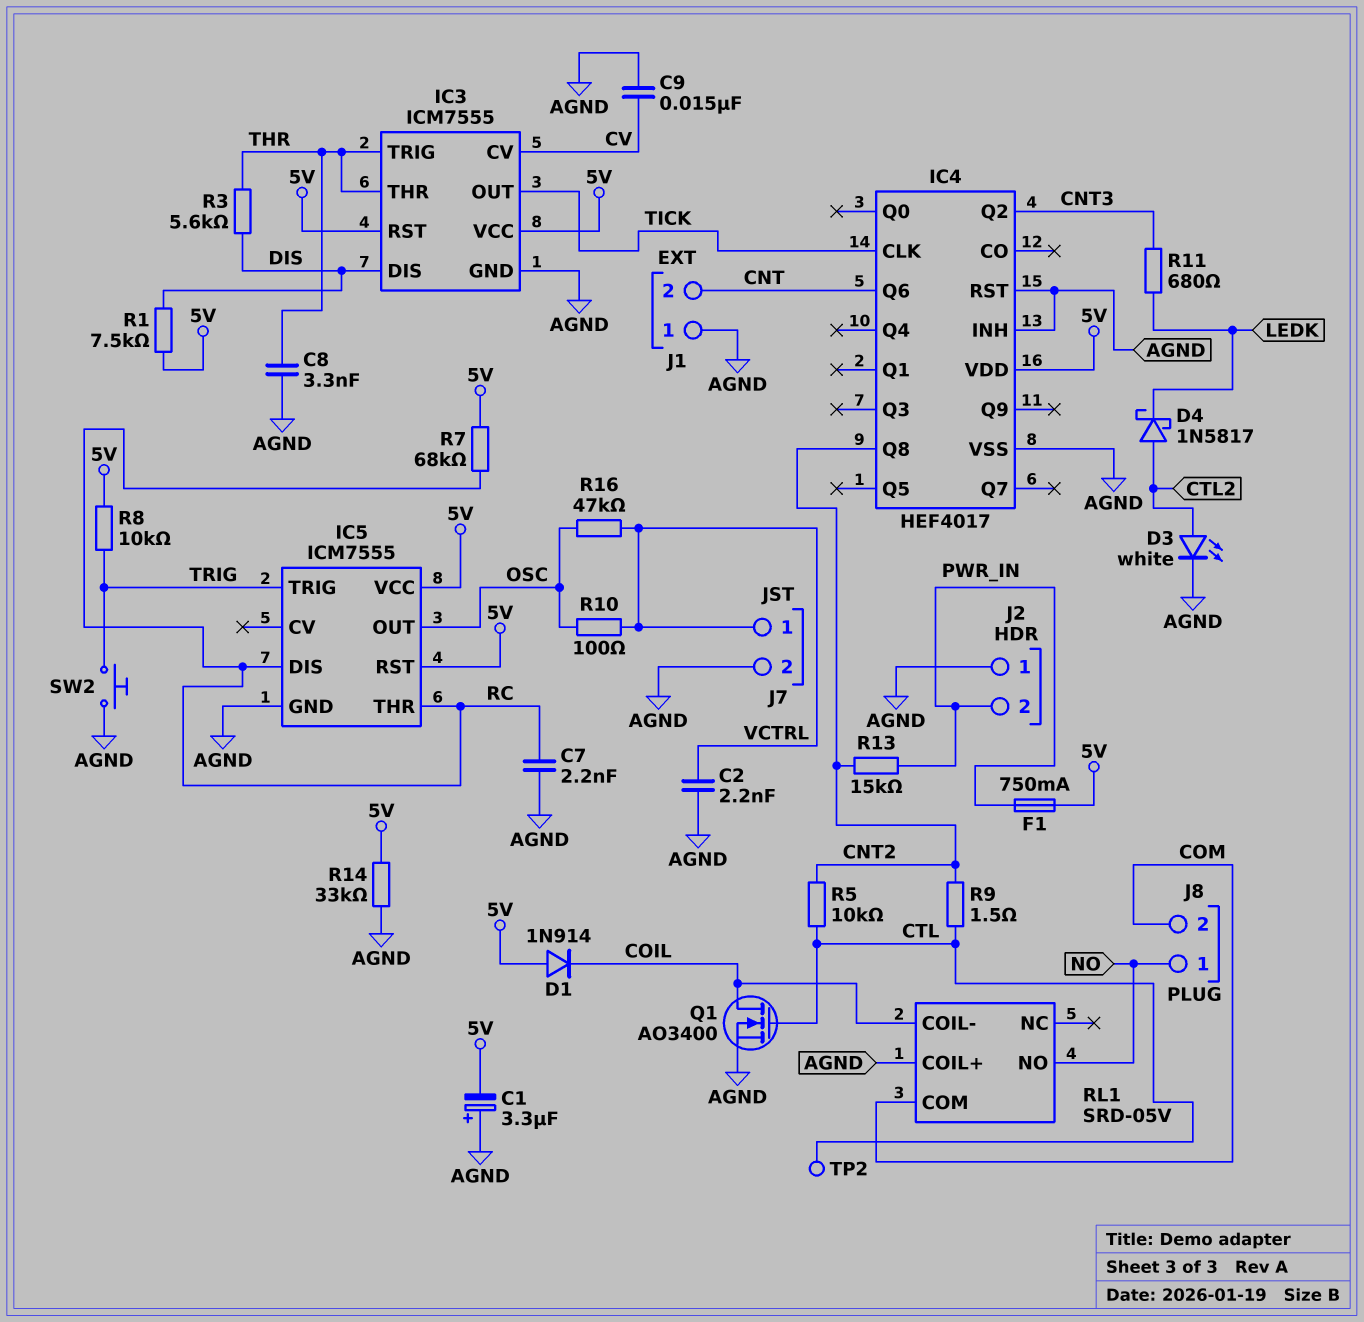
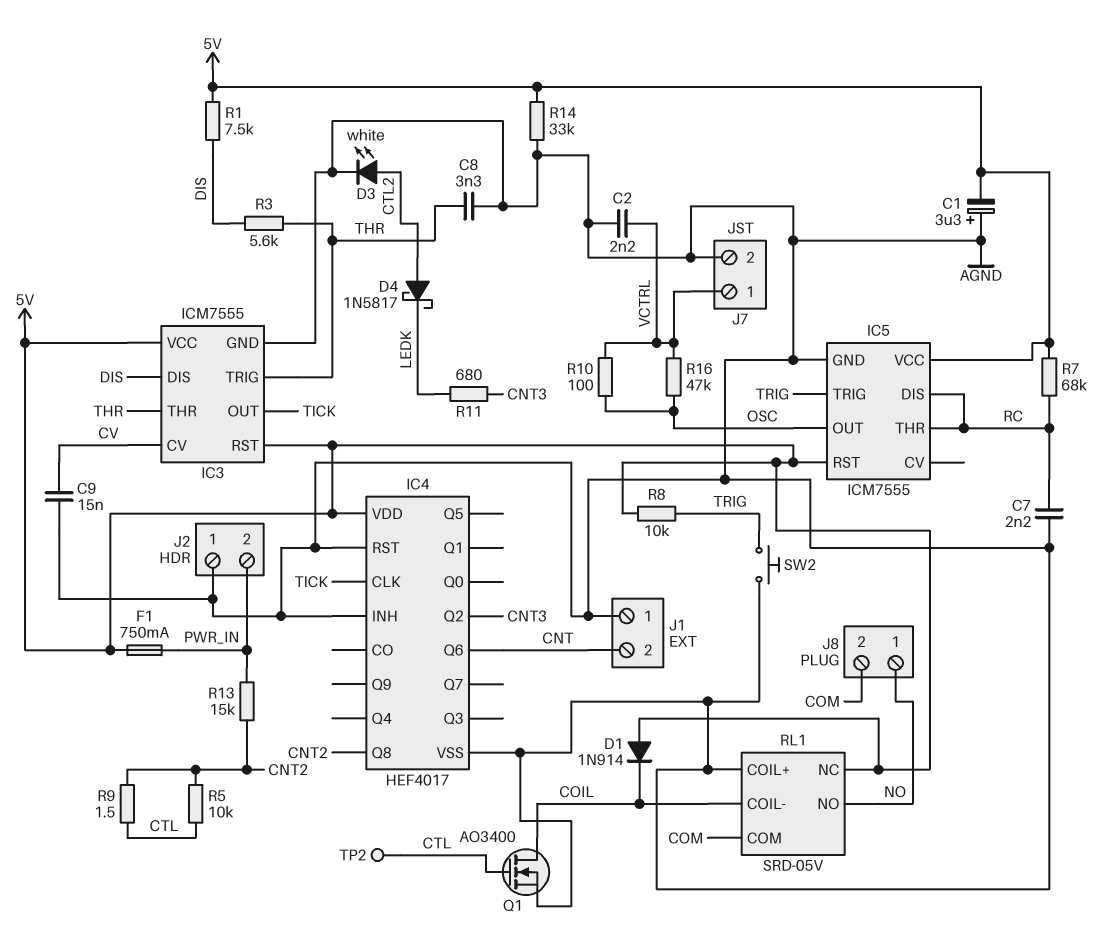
RL1 pin NC: none -> 5V

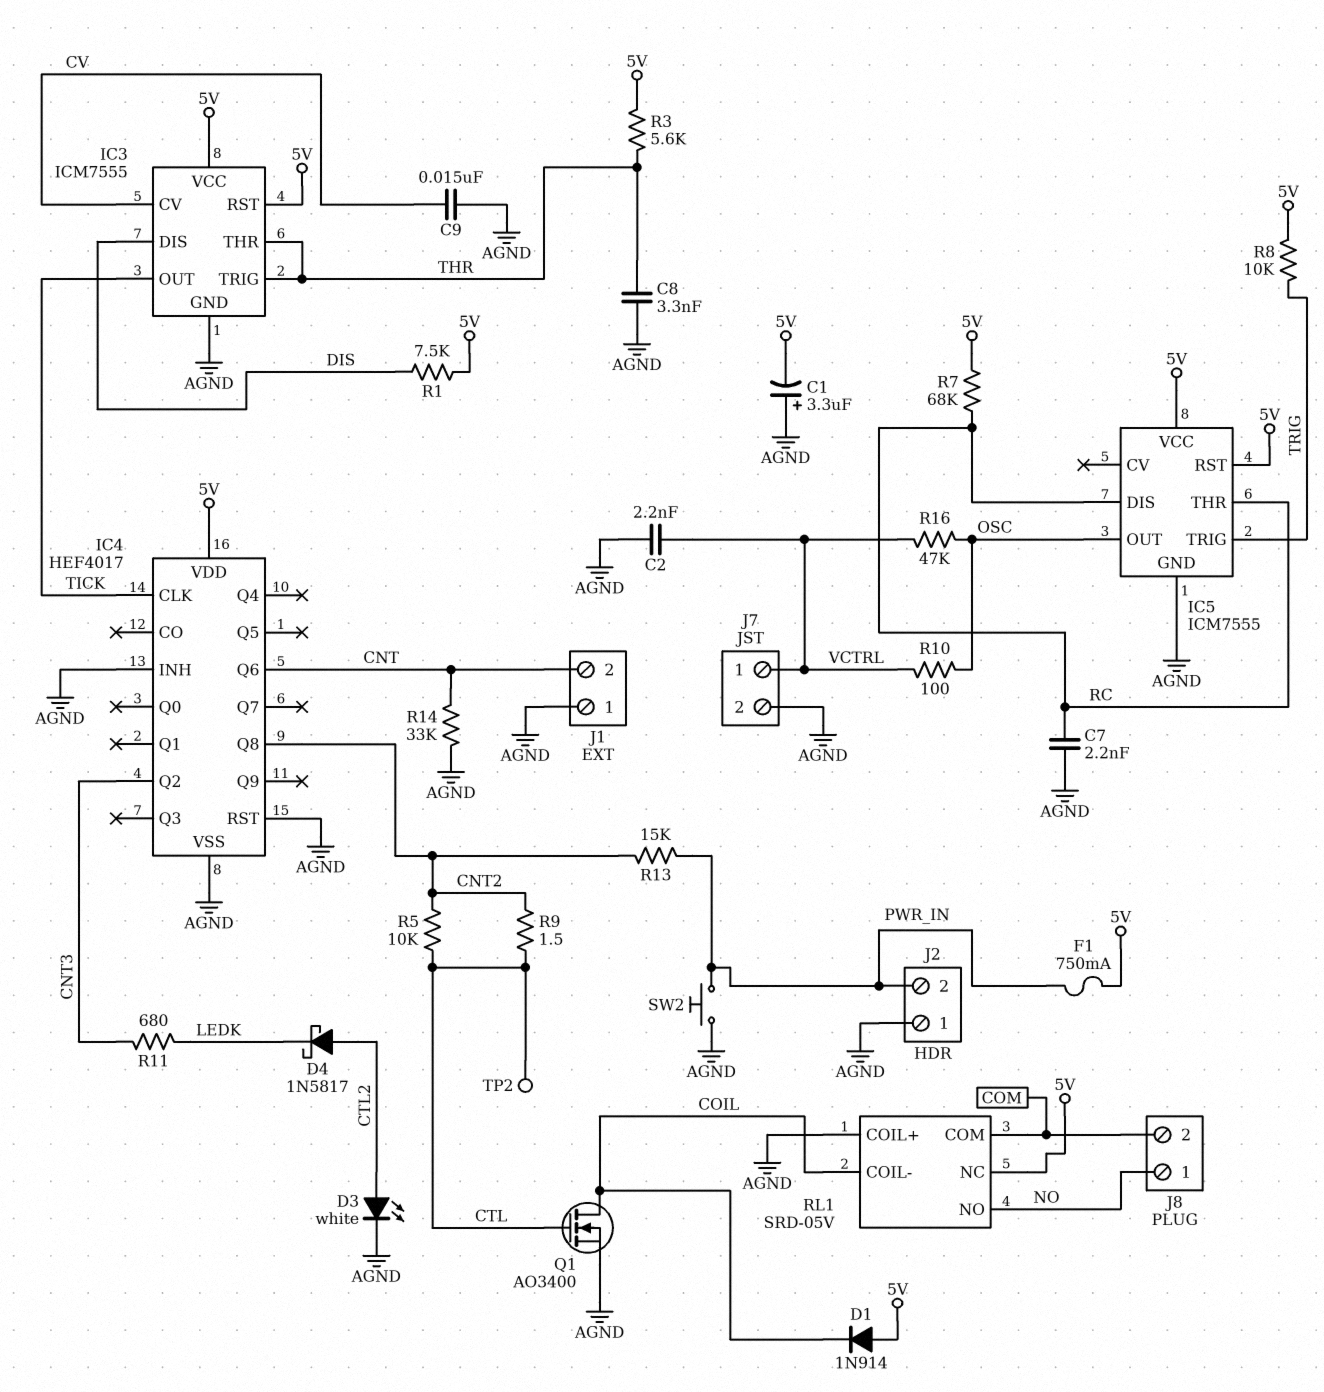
R3: 5.6k (DIS, THR) -> 5.6k (5V, THR)
R14: 33k (5V, AGND) -> 33k (AGND, CNT)
SW2: button (AGND, TRIG) -> button (AGND, PWR_IN)

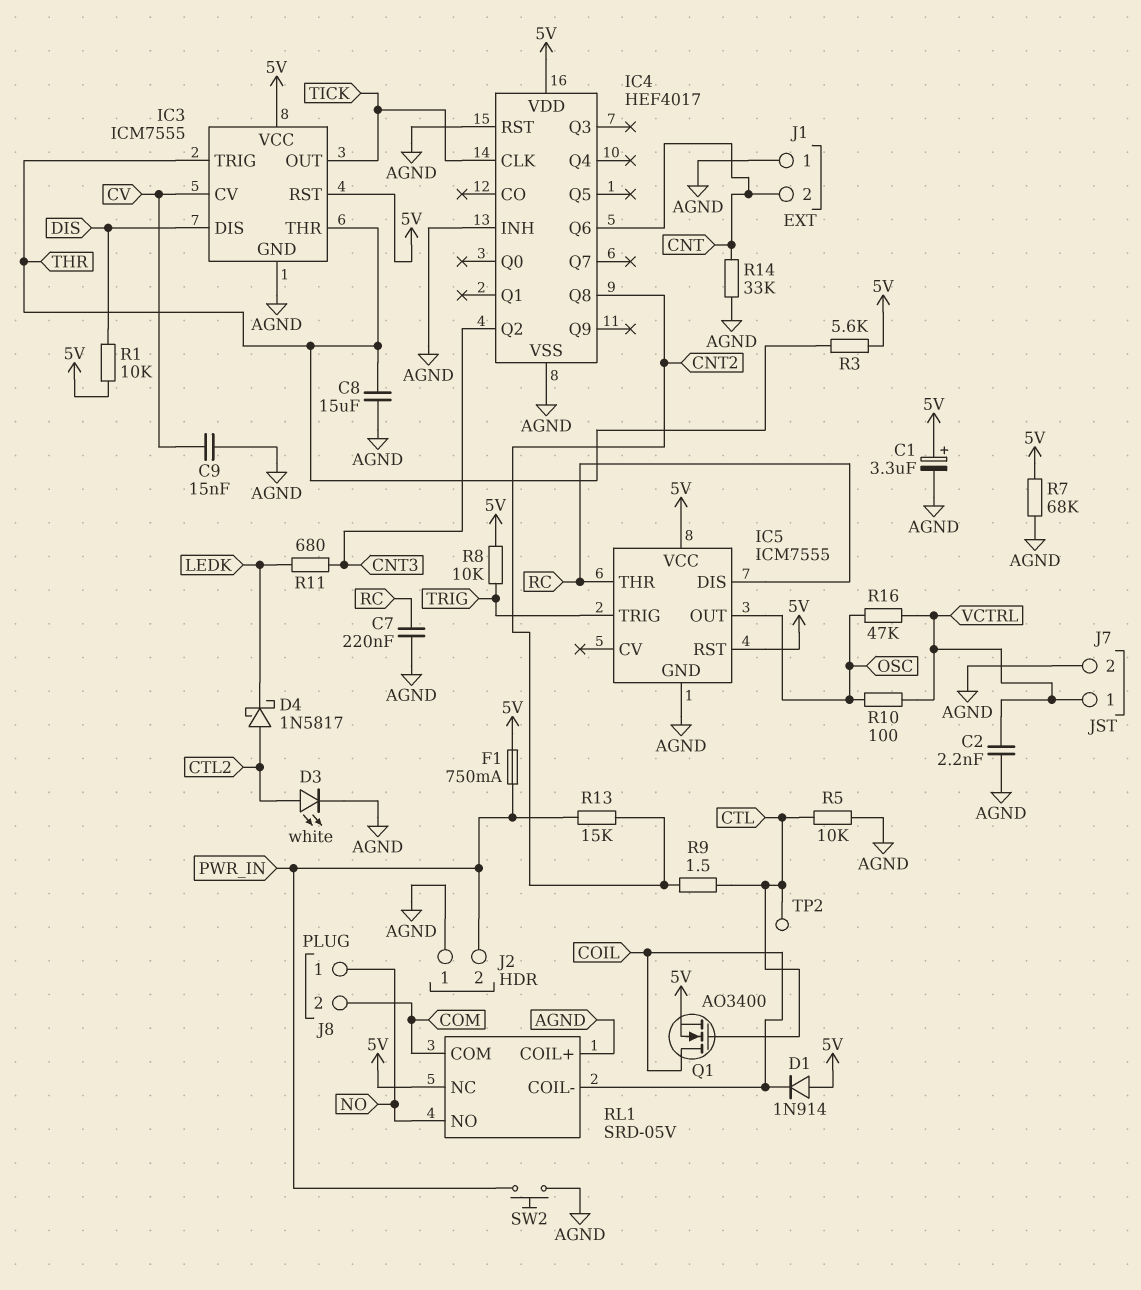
C1: 3.3uF (plus AGND, minus 5V) -> 3.3uF (plus 5V, minus AGND)
C7: 2.2nF (AGND, RC) -> 220nF (AGND, RC)
C8: 3.3nF (AGND, THR) -> 15uF (AGND, THR)
Q1: NMOS AO3400 (G CTL, D COIL, S AGND) -> NMOS AO3400 (G CTL, D COIL, S 5V)
R1: 7.5k (5V, DIS) -> 10k (5V, DIS)
R5: 10k (CNT2, CTL) -> 10k (AGND, CTL)
R7: 68k (5V, RC) -> 68k (5V, AGND)

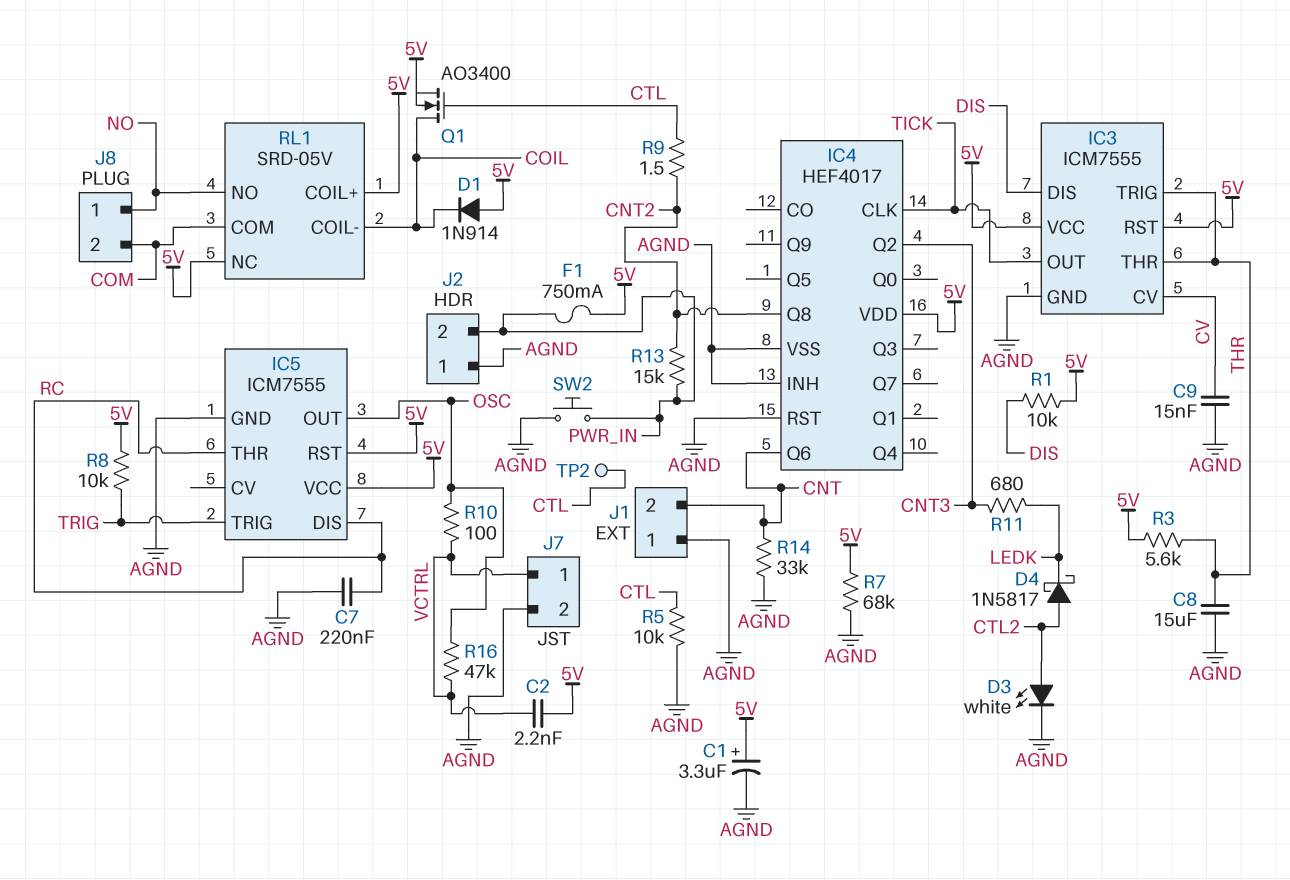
C2: 2.2nF (AGND, VCTRL) -> 2.2nF (5V, VCTRL)
RL1 pin COIL+: AGND -> 5V

